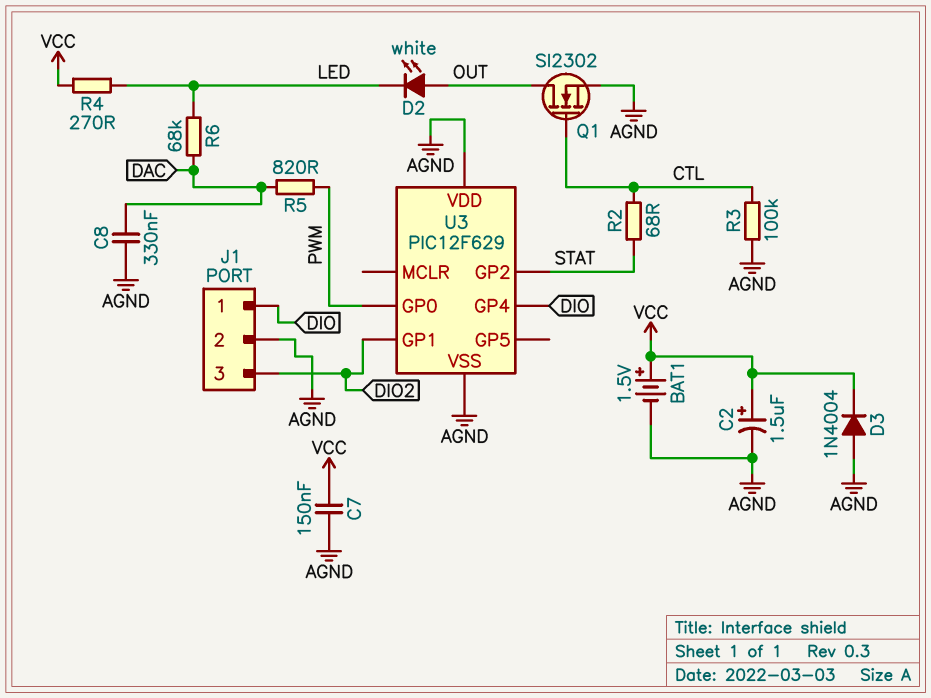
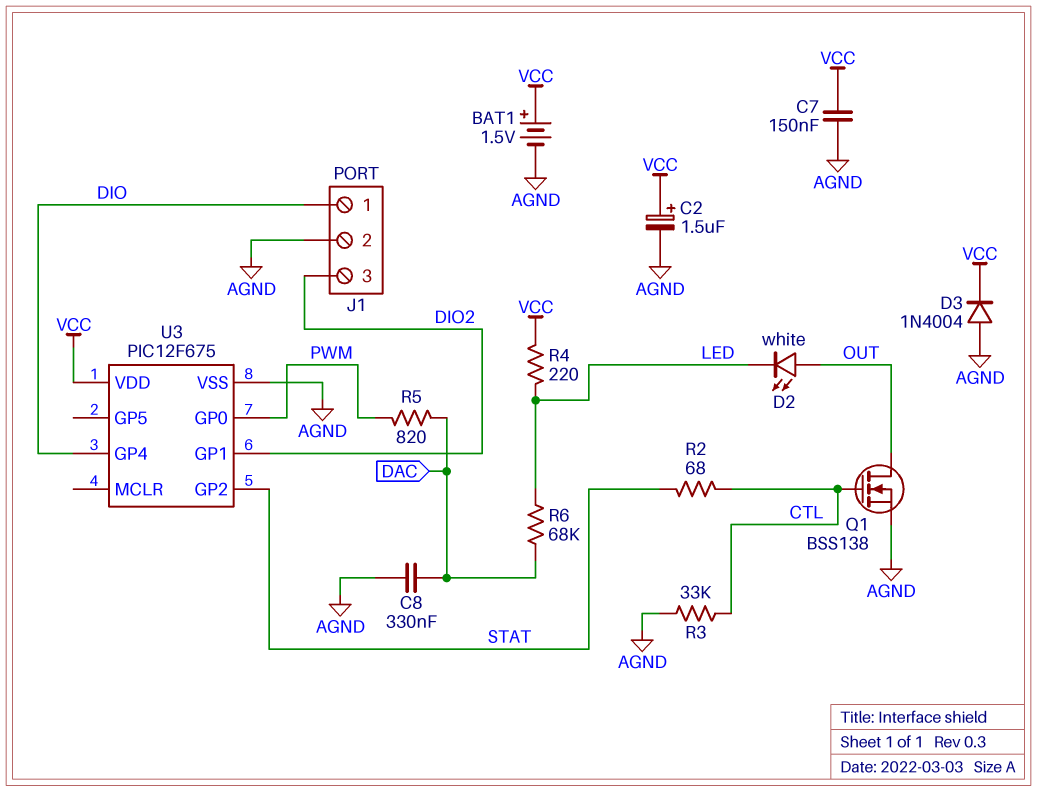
Q1: NMOS SI2302 (G CTL, D OUT, S AGND) -> NMOS BSS138 (G CTL, D OUT, S AGND)
R3: 100k (AGND, CTL) -> 33k (AGND, CTL)
R4: 270 (LED, VCC) -> 220 (LED, VCC)
U3: PIC12F629 -> PIC12F675
U3 pin VDD: AGND -> VCC

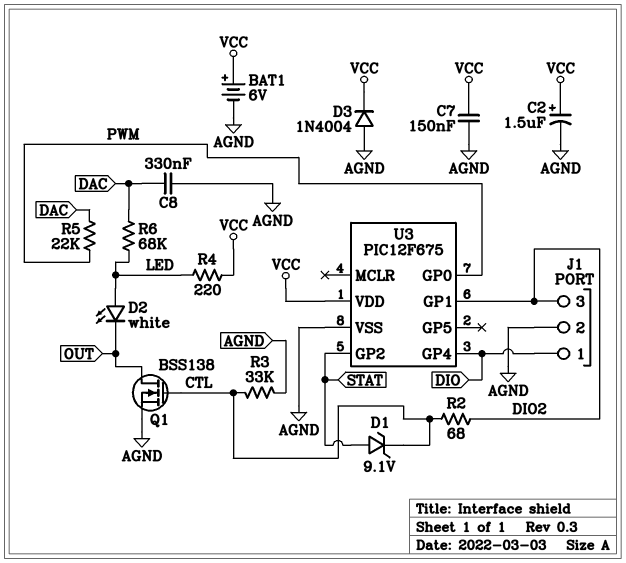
BAT1: 1.5V (plus VCC, minus AGND) -> 6V (plus VCC, minus AGND)
D1: none -> zener 9.1V (A STAT, K CTL)
D2: LED white (A OUT, K LED) -> LED white (A LED, K OUT)
R2: 68 (CTL, STAT) -> 68 (CTL, DIO2)
R5: 820 (DAC, PWM) -> 22k (DAC, PWM)

